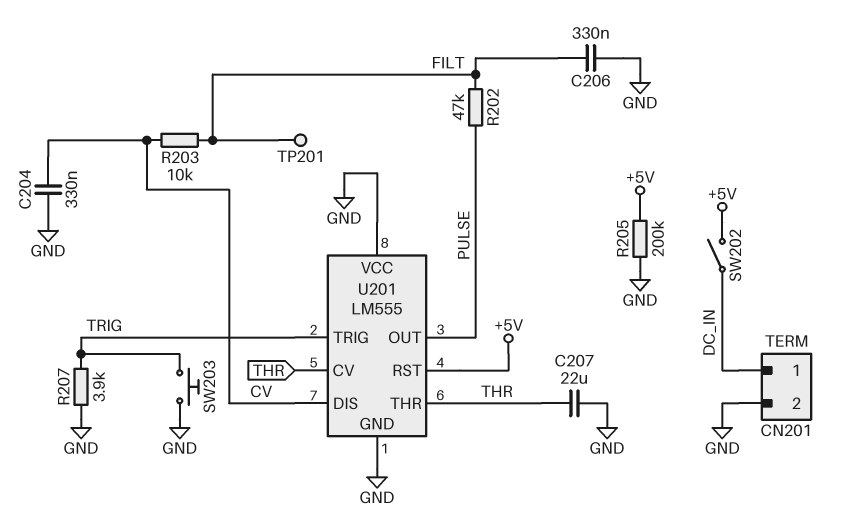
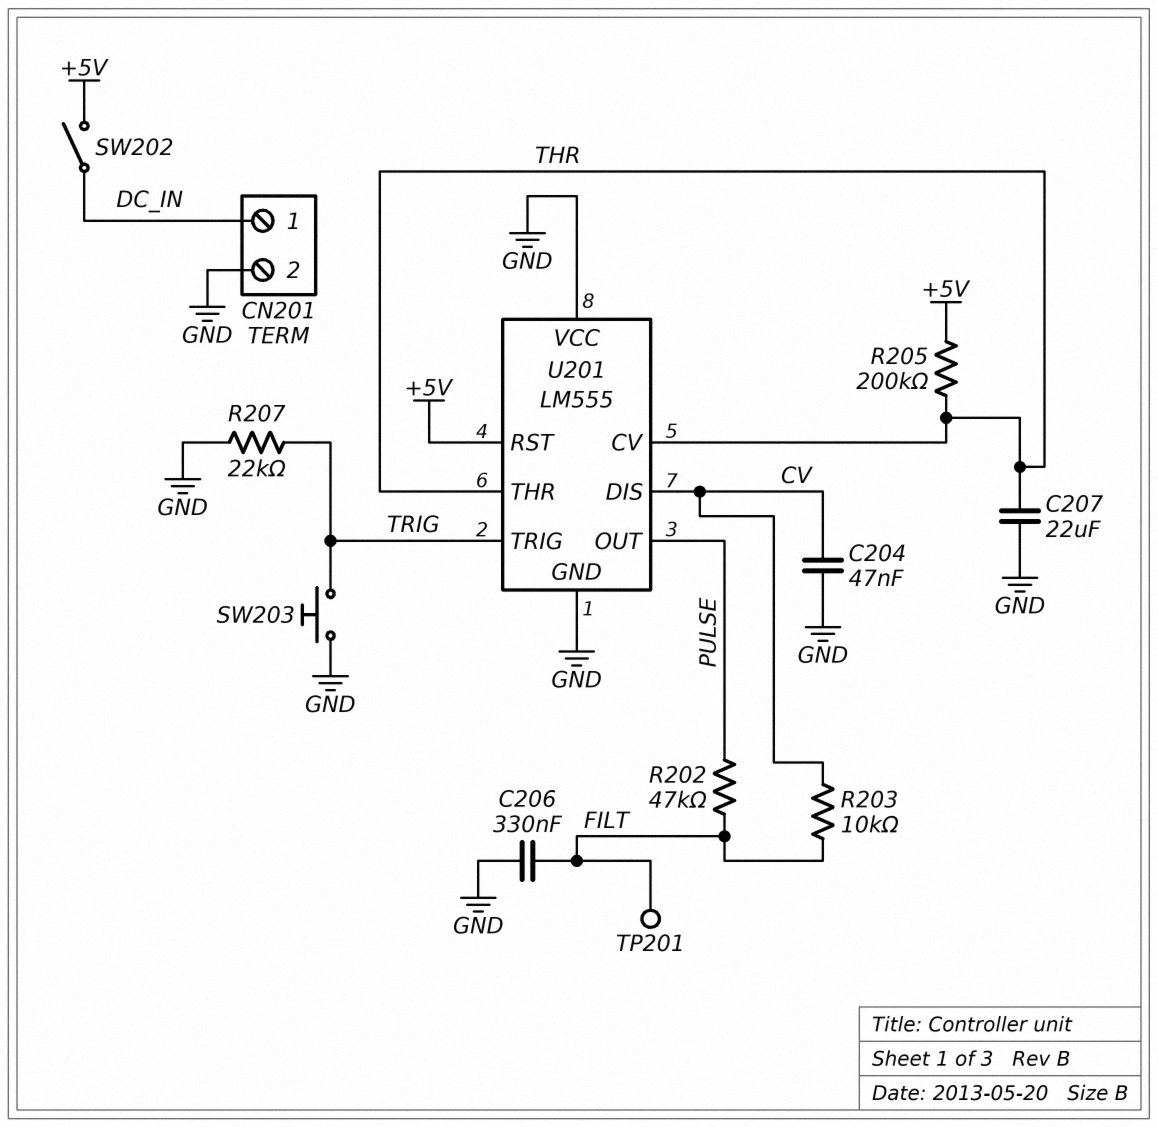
C204: 330nF (CV, GND) -> 47nF (CV, GND)
R205: 200k (+5V, GND) -> 200k (+5V, THR)
R207: 3.9k (GND, TRIG) -> 22k (GND, TRIG)

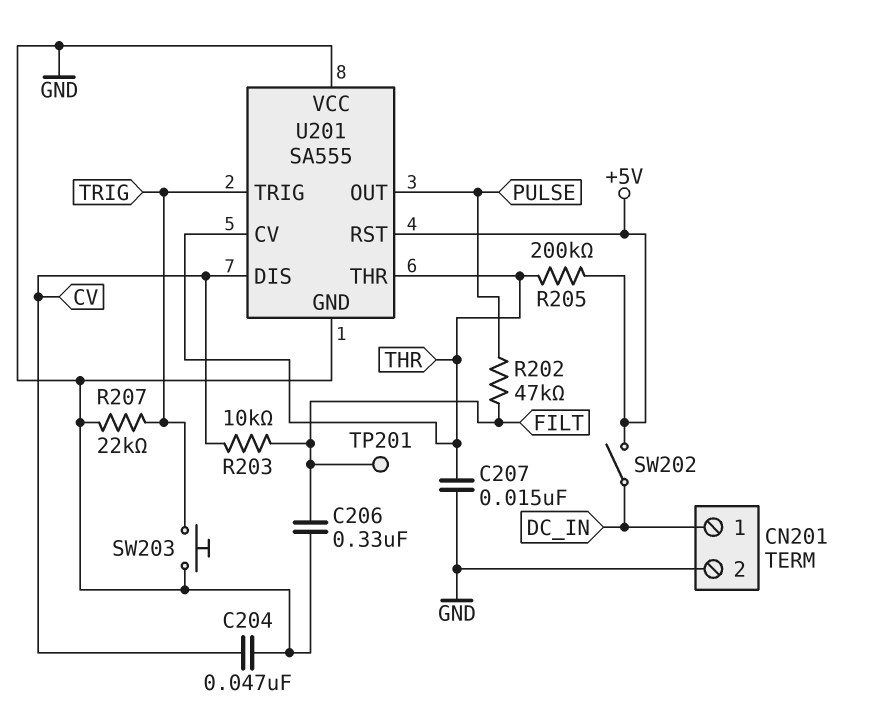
C207: 22uF (GND, THR) -> 15nF (GND, THR)
U201: LM555 -> SA555

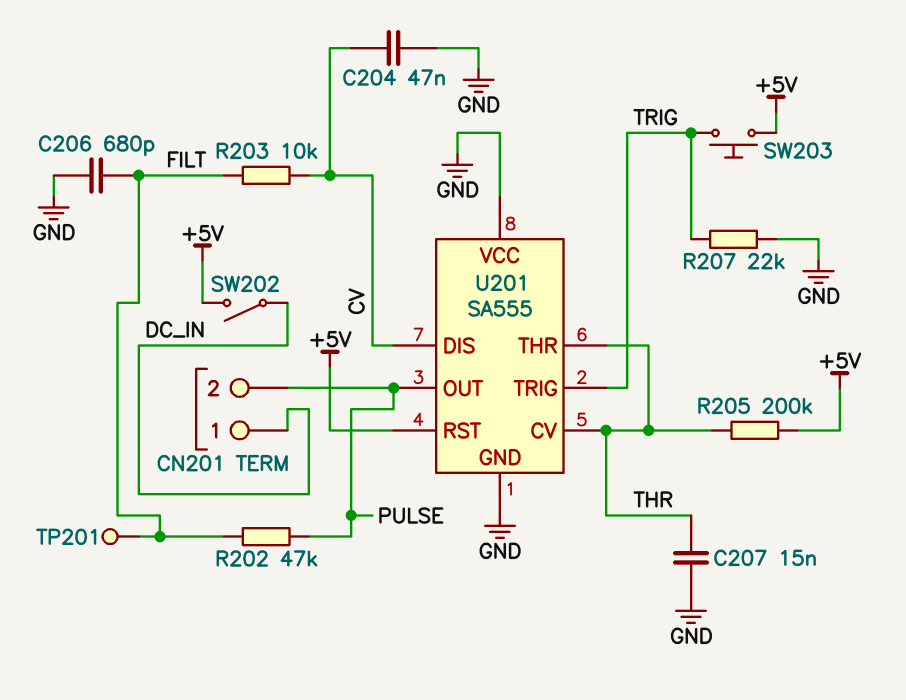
C206: 330nF (FILT, GND) -> 680pF (FILT, GND)
CN201 pin 2: GND -> PULSE
SW203: button (GND, TRIG) -> button (+5V, TRIG)

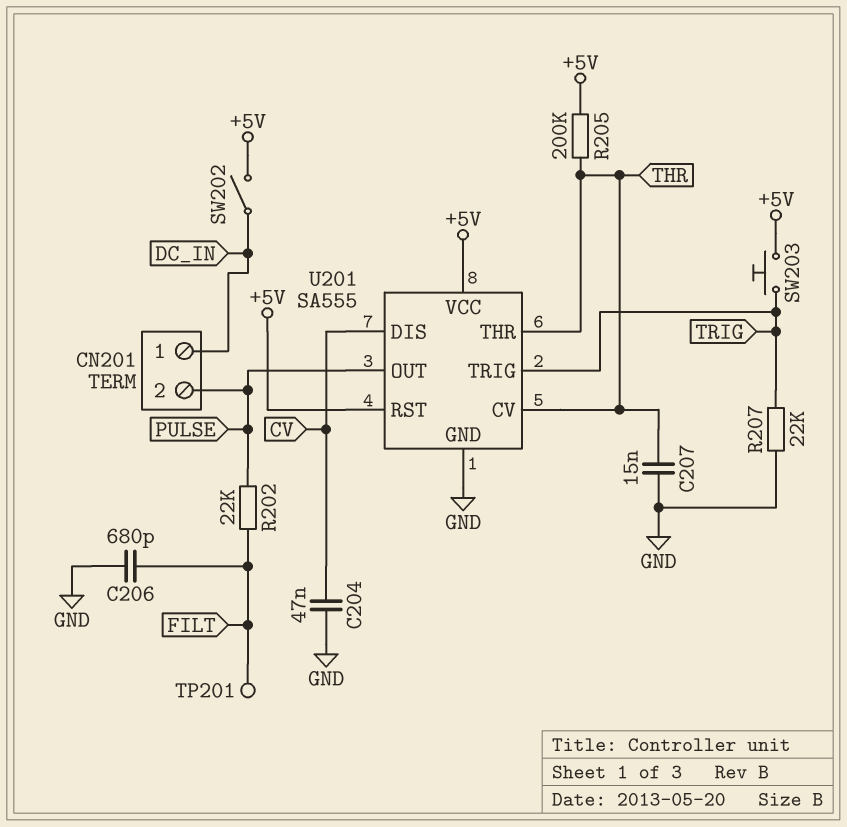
R202: 47k (FILT, PULSE) -> 22k (FILT, PULSE)
R203: 10k (CV, FILT) -> none
U201 pin VCC: GND -> +5V

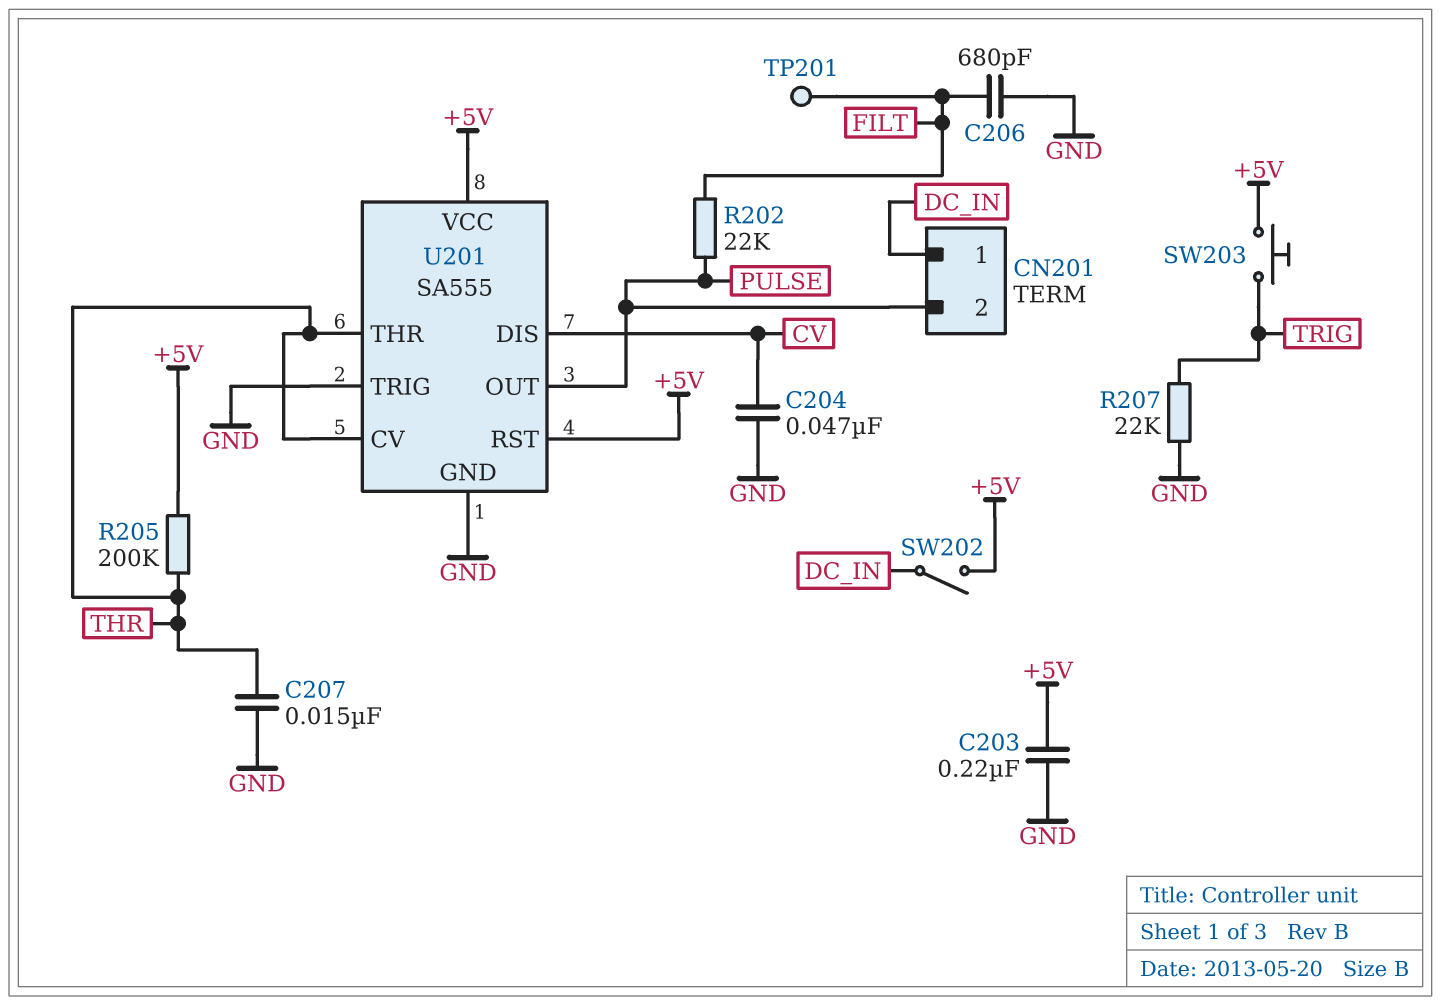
C203: none -> 220nF (+5V, GND)
U201 pin TRIG: TRIG -> GND

